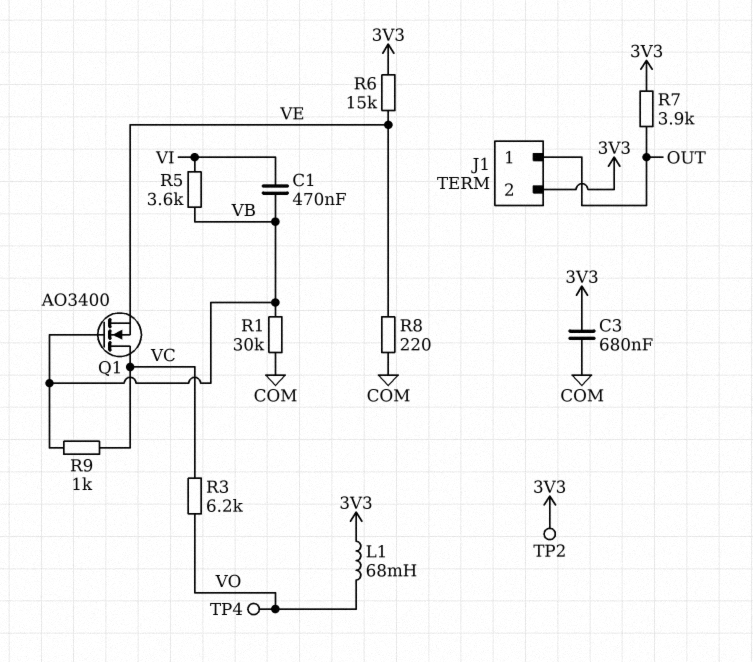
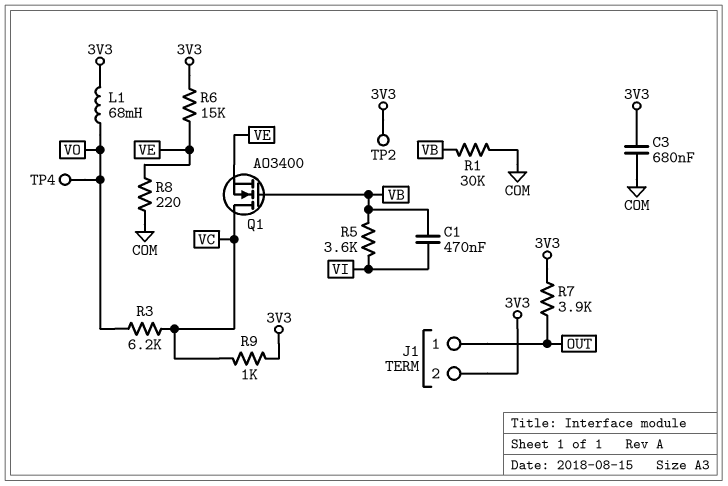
R9: 1k (VB, VC) -> 1k (3V3, VC)

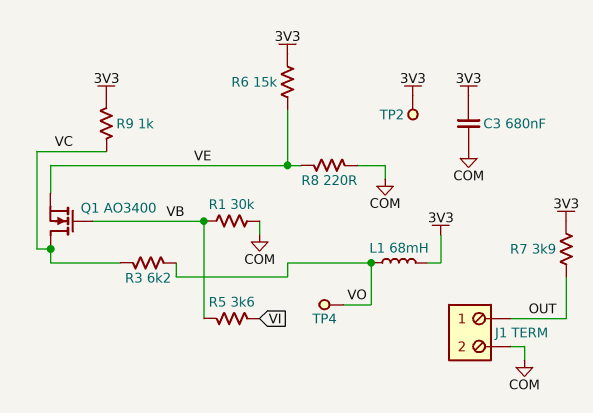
C1: 470nF (VB, VI) -> none
J1 pin 2: 3V3 -> COM

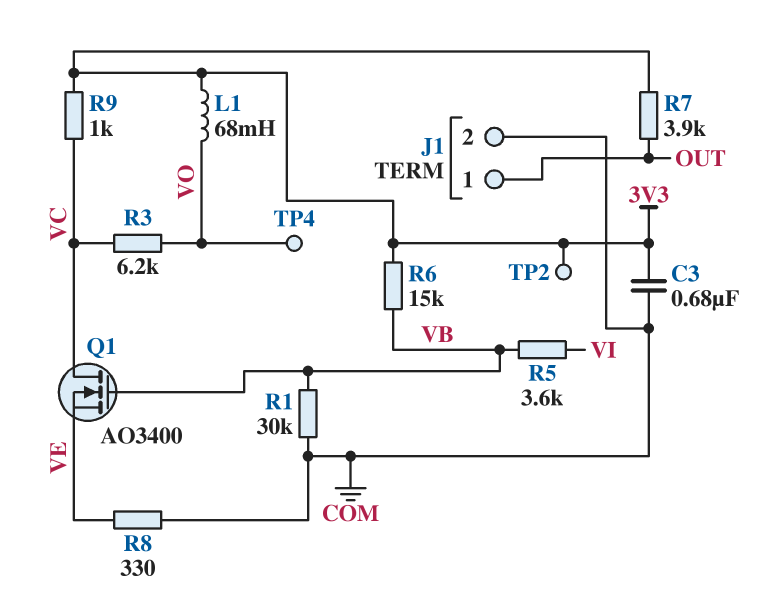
R6: 15k (3V3, VE) -> 15k (3V3, VB)
R8: 220 (COM, VE) -> 330 (COM, VE)

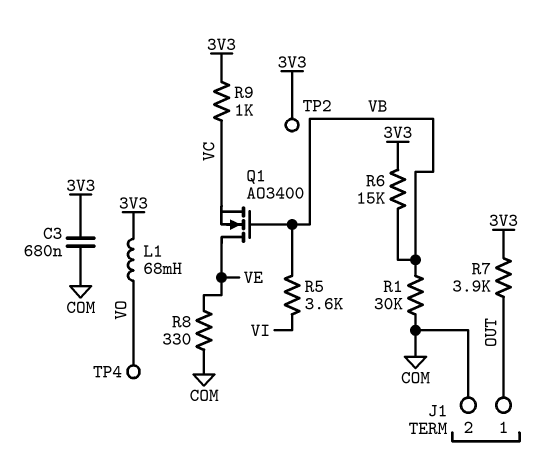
Q1: NMOS AO3400 (G VB, D VC, S VE) -> NMOS AO3400 (G VB, D VE, S VC)
R3: 6.2k (VC, VO) -> none

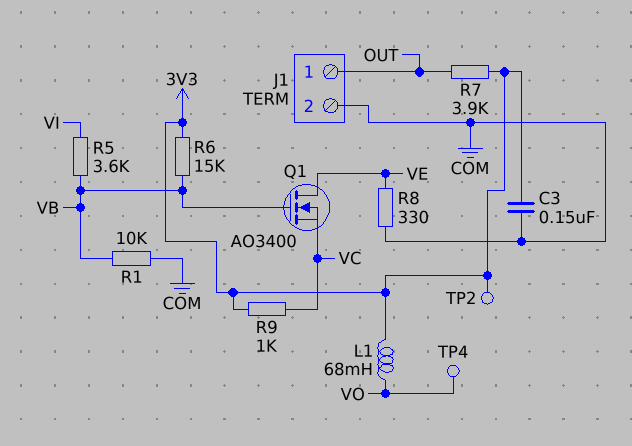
C3: 680nF (3V3, COM) -> 150nF (3V3, COM)
R1: 30k (COM, VB) -> 10k (COM, VB)

